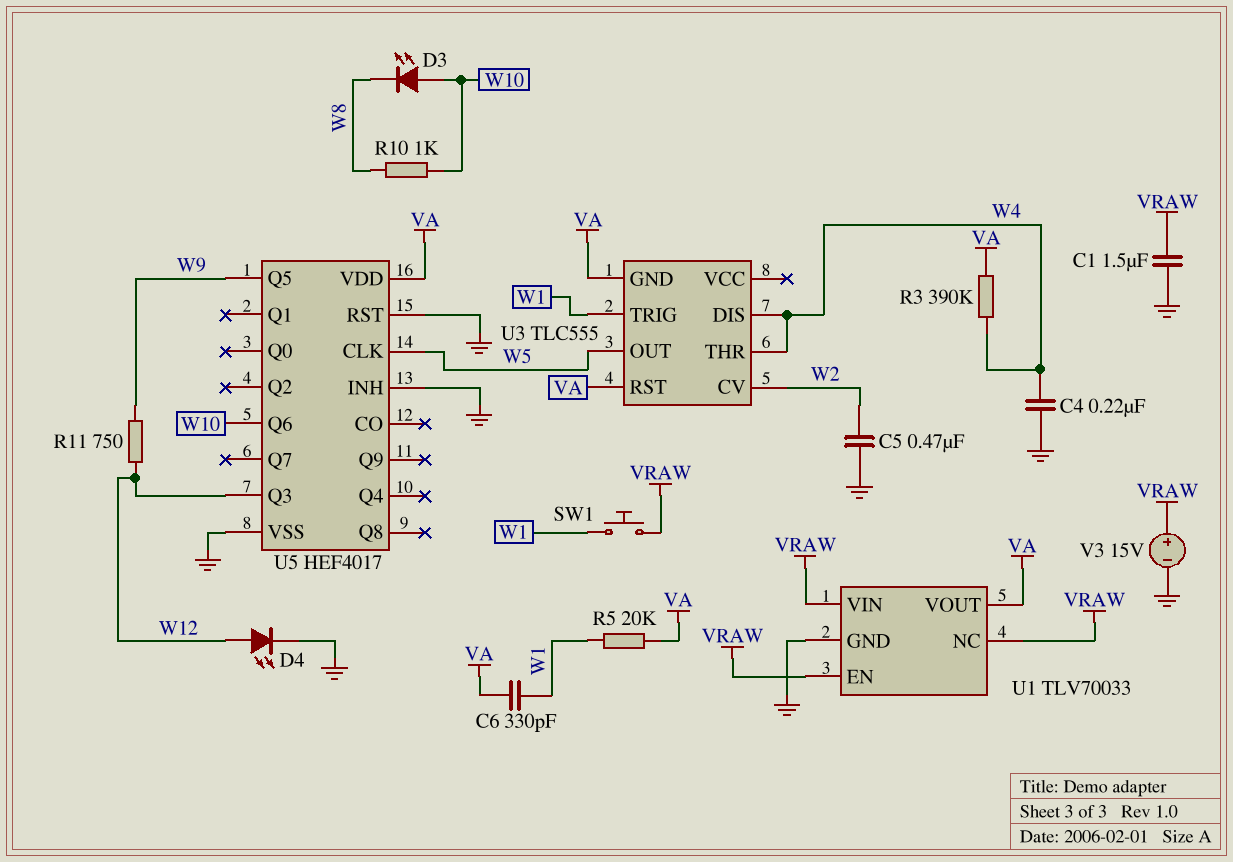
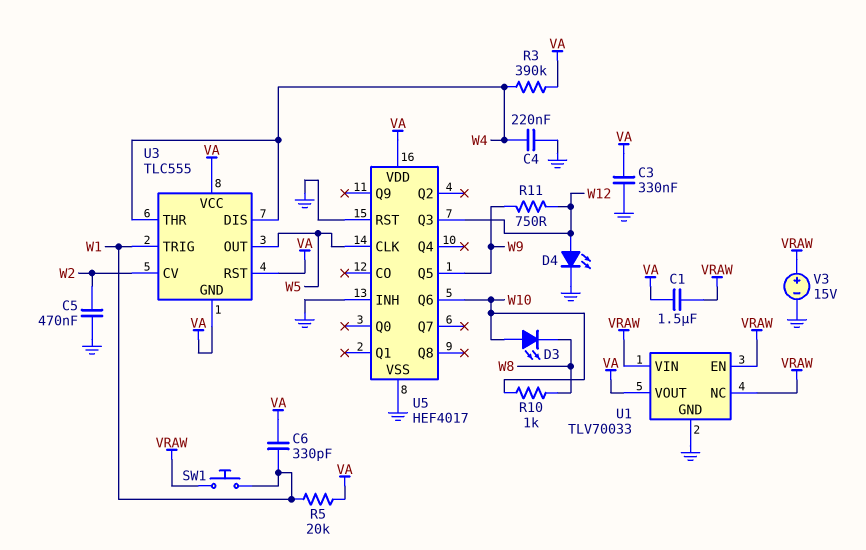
C1: 1.5uF (GND, VRAW) -> 1.5uF (VA, VRAW)
C3: none -> 330nF (GND, VA)
U3 pin VCC: none -> VA

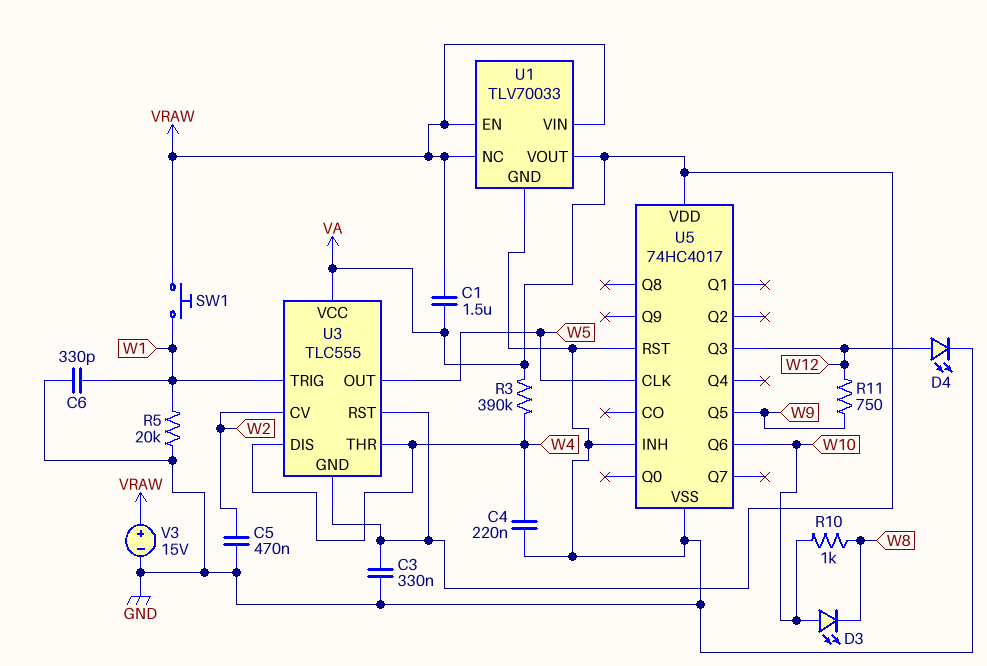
C6: 330pF (VA, W1) -> 330pF (GND, W1)
R5: 20k (VA, W1) -> 20k (GND, W1)
U5: HEF4017 -> 74HC4017

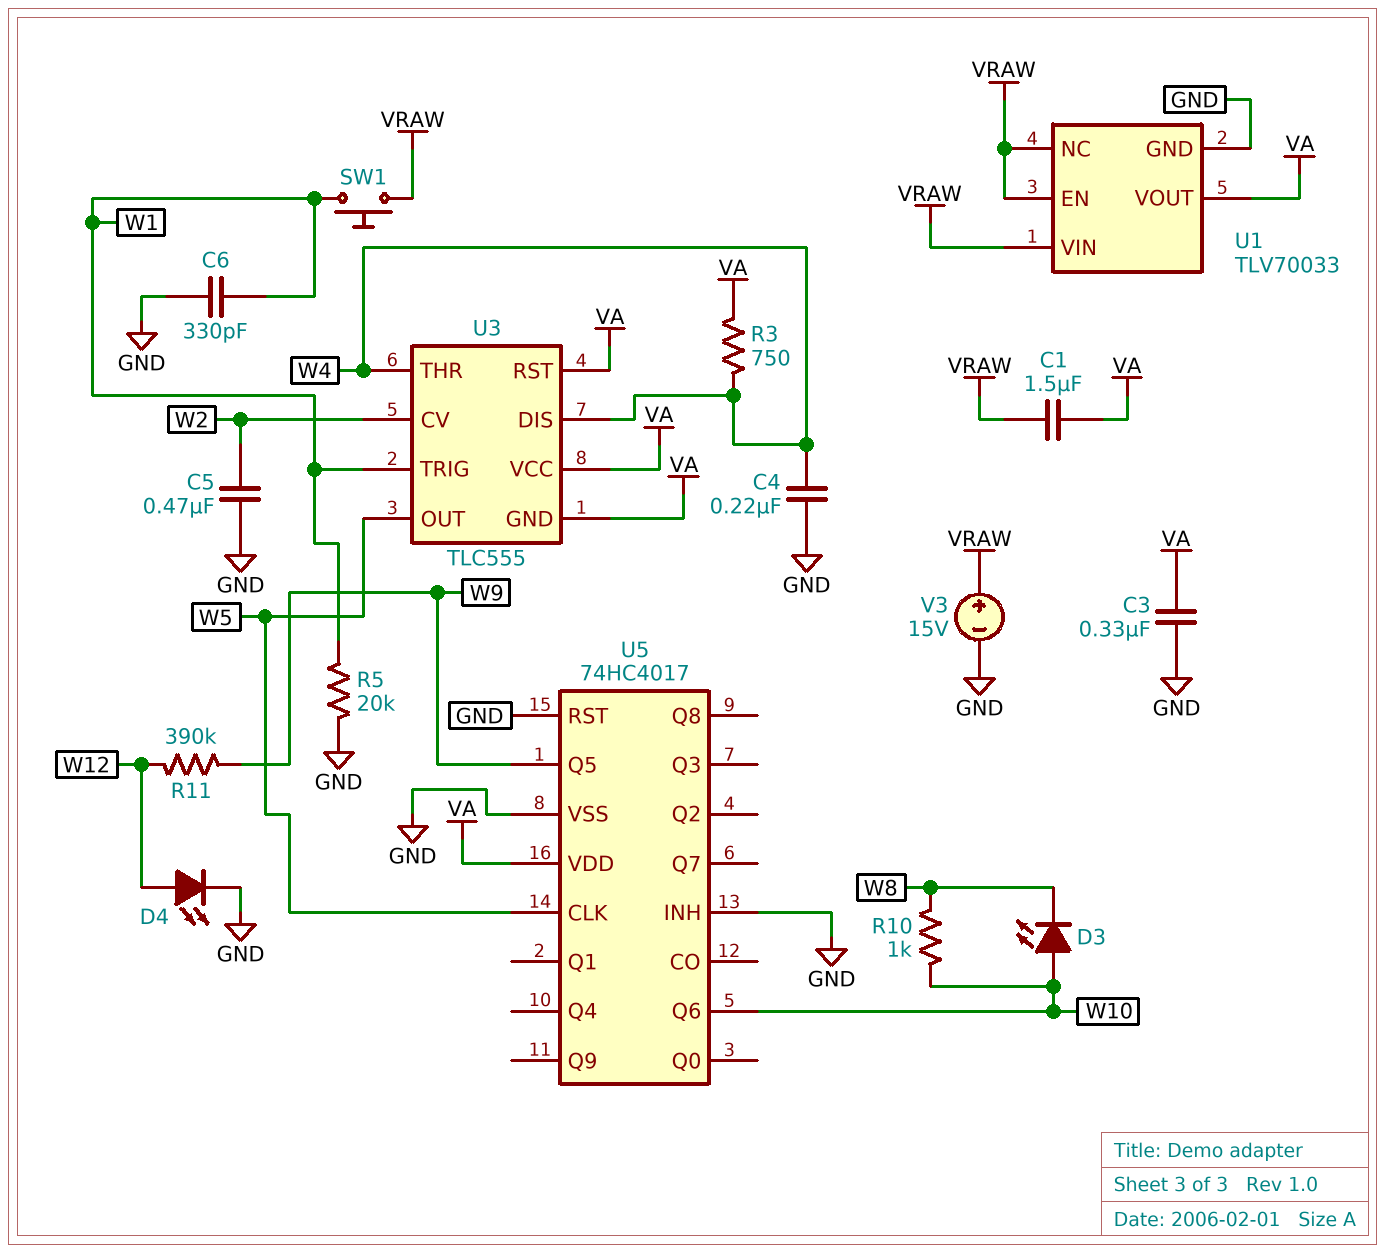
R3: 390k (VA, W4) -> 750 (VA, W4)
R11: 750 (W9, W12) -> 390k (W9, W12)
U5 pin Q3: W12 -> none

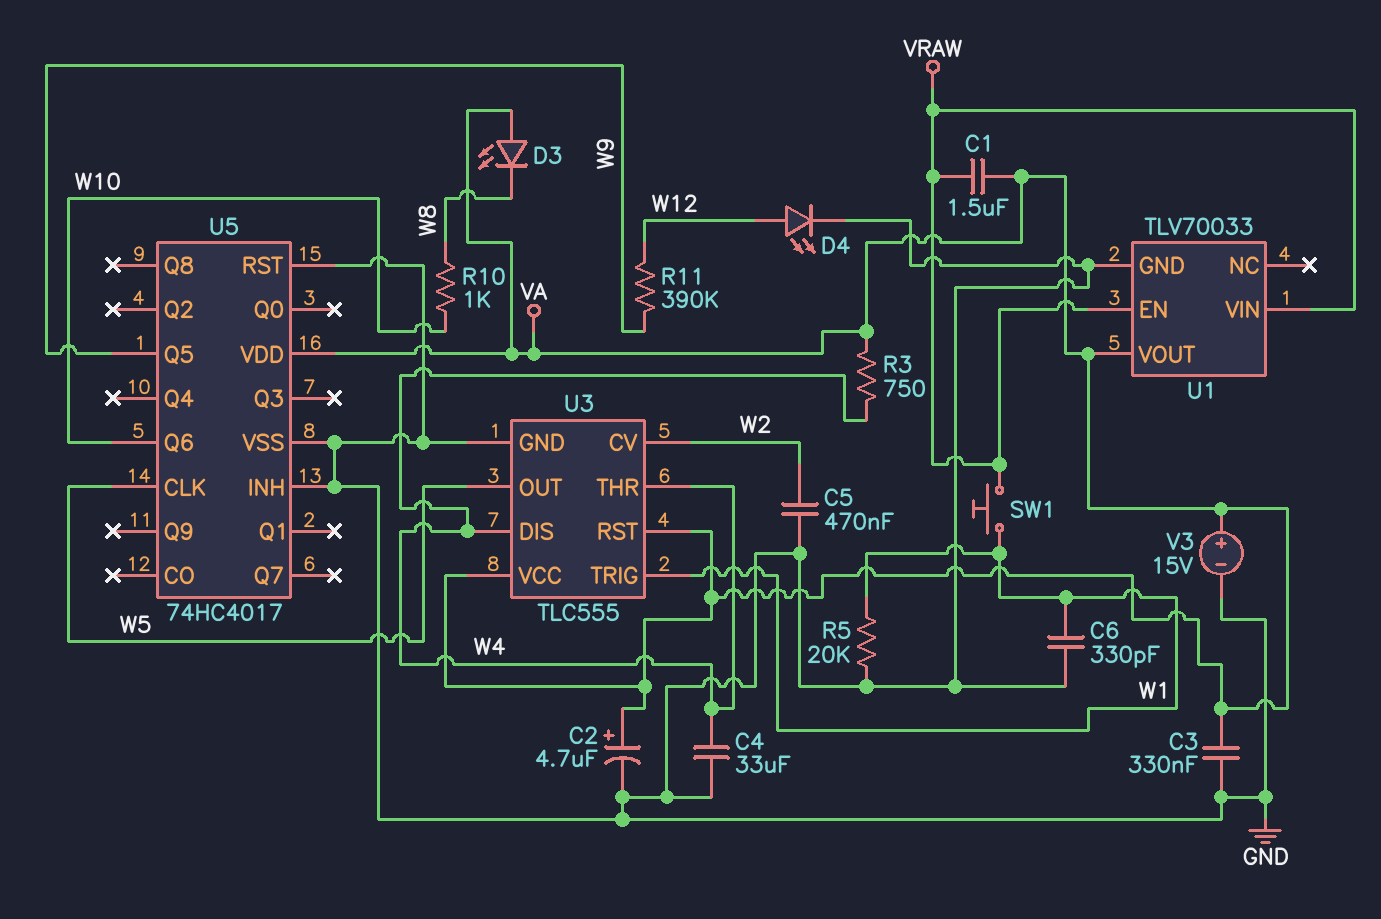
C2: none -> 4.7uF (plus VA, minus GND)
C4: 220nF (GND, W4) -> 33uF (GND, W4)
D3: LED (A W10, K W8) -> LED (A VA, K W8)
U1 pin NC: VRAW -> none
U3 pin GND: VA -> GND
V3: 15V (plus VRAW, minus GND) -> 15V (plus VA, minus GND)

